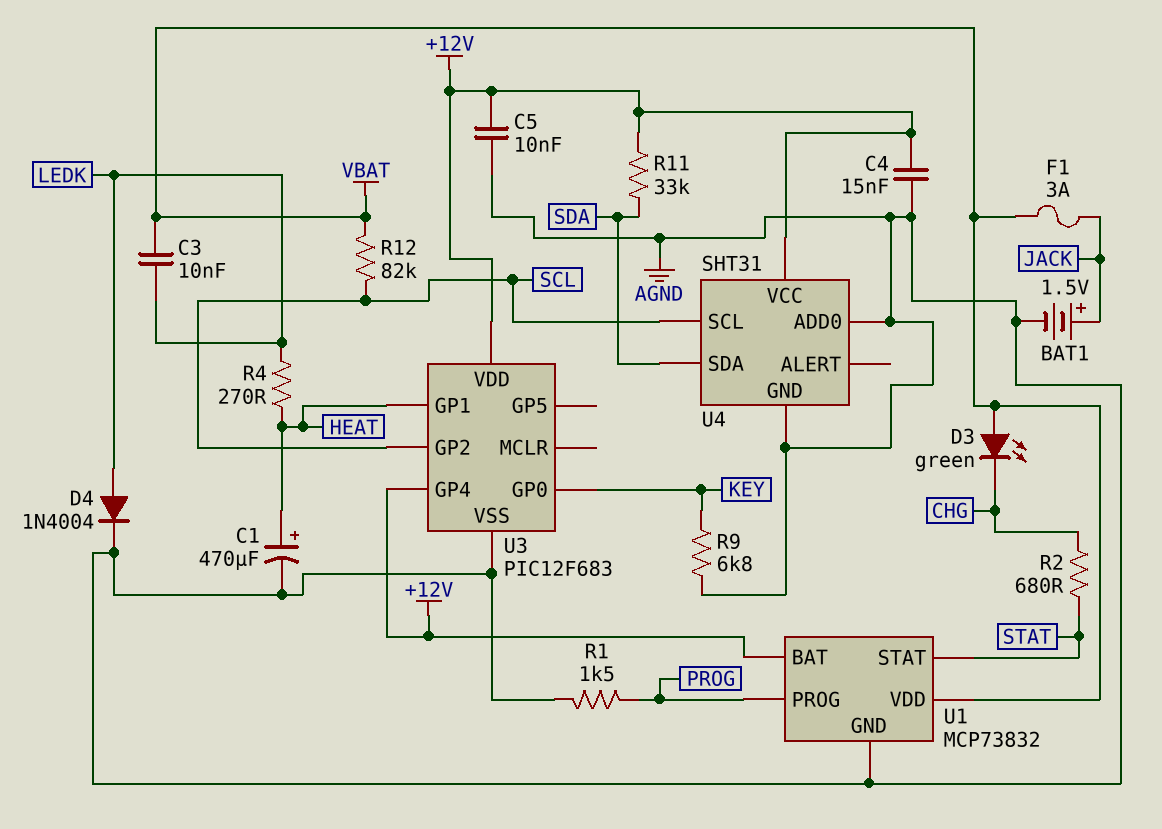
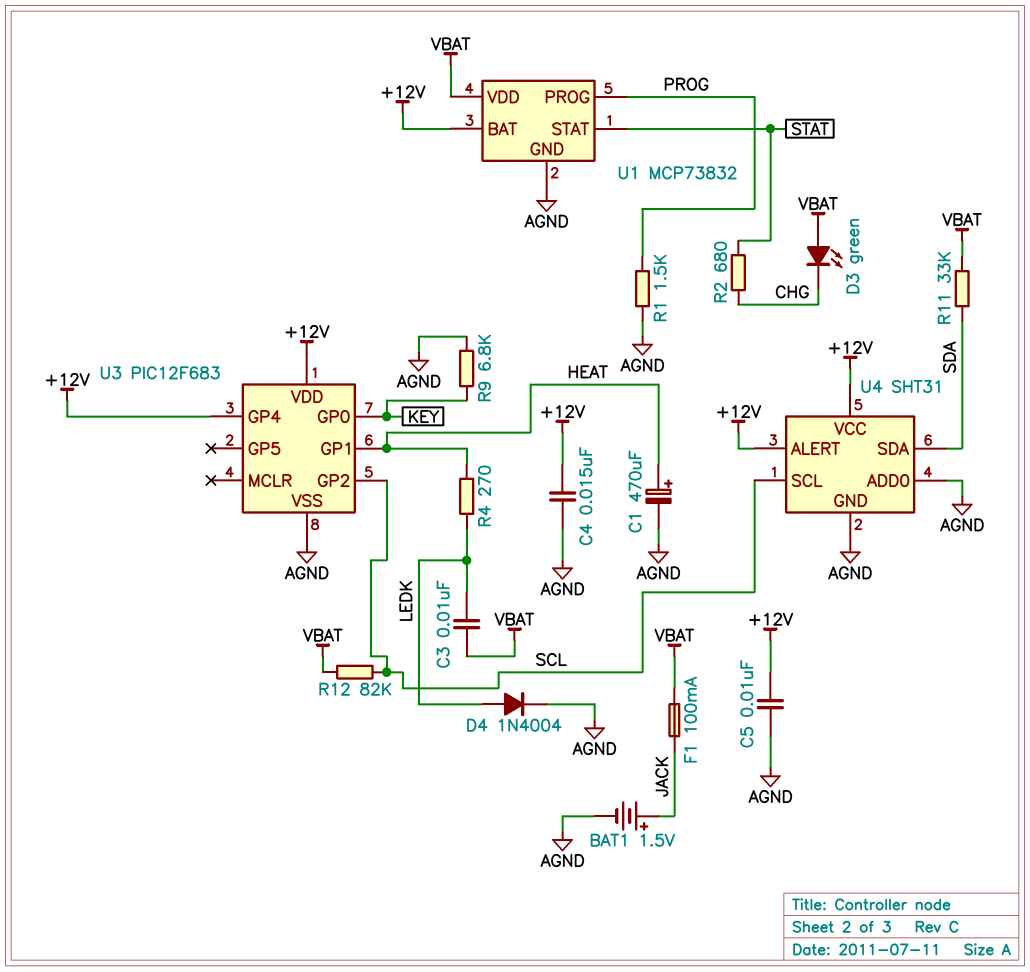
F1: 3A (JACK, VBAT) -> 100mA (JACK, VBAT)
R11: 33k (+12V, SDA) -> 33k (SDA, VBAT)
U4 pin ALERT: none -> +12V

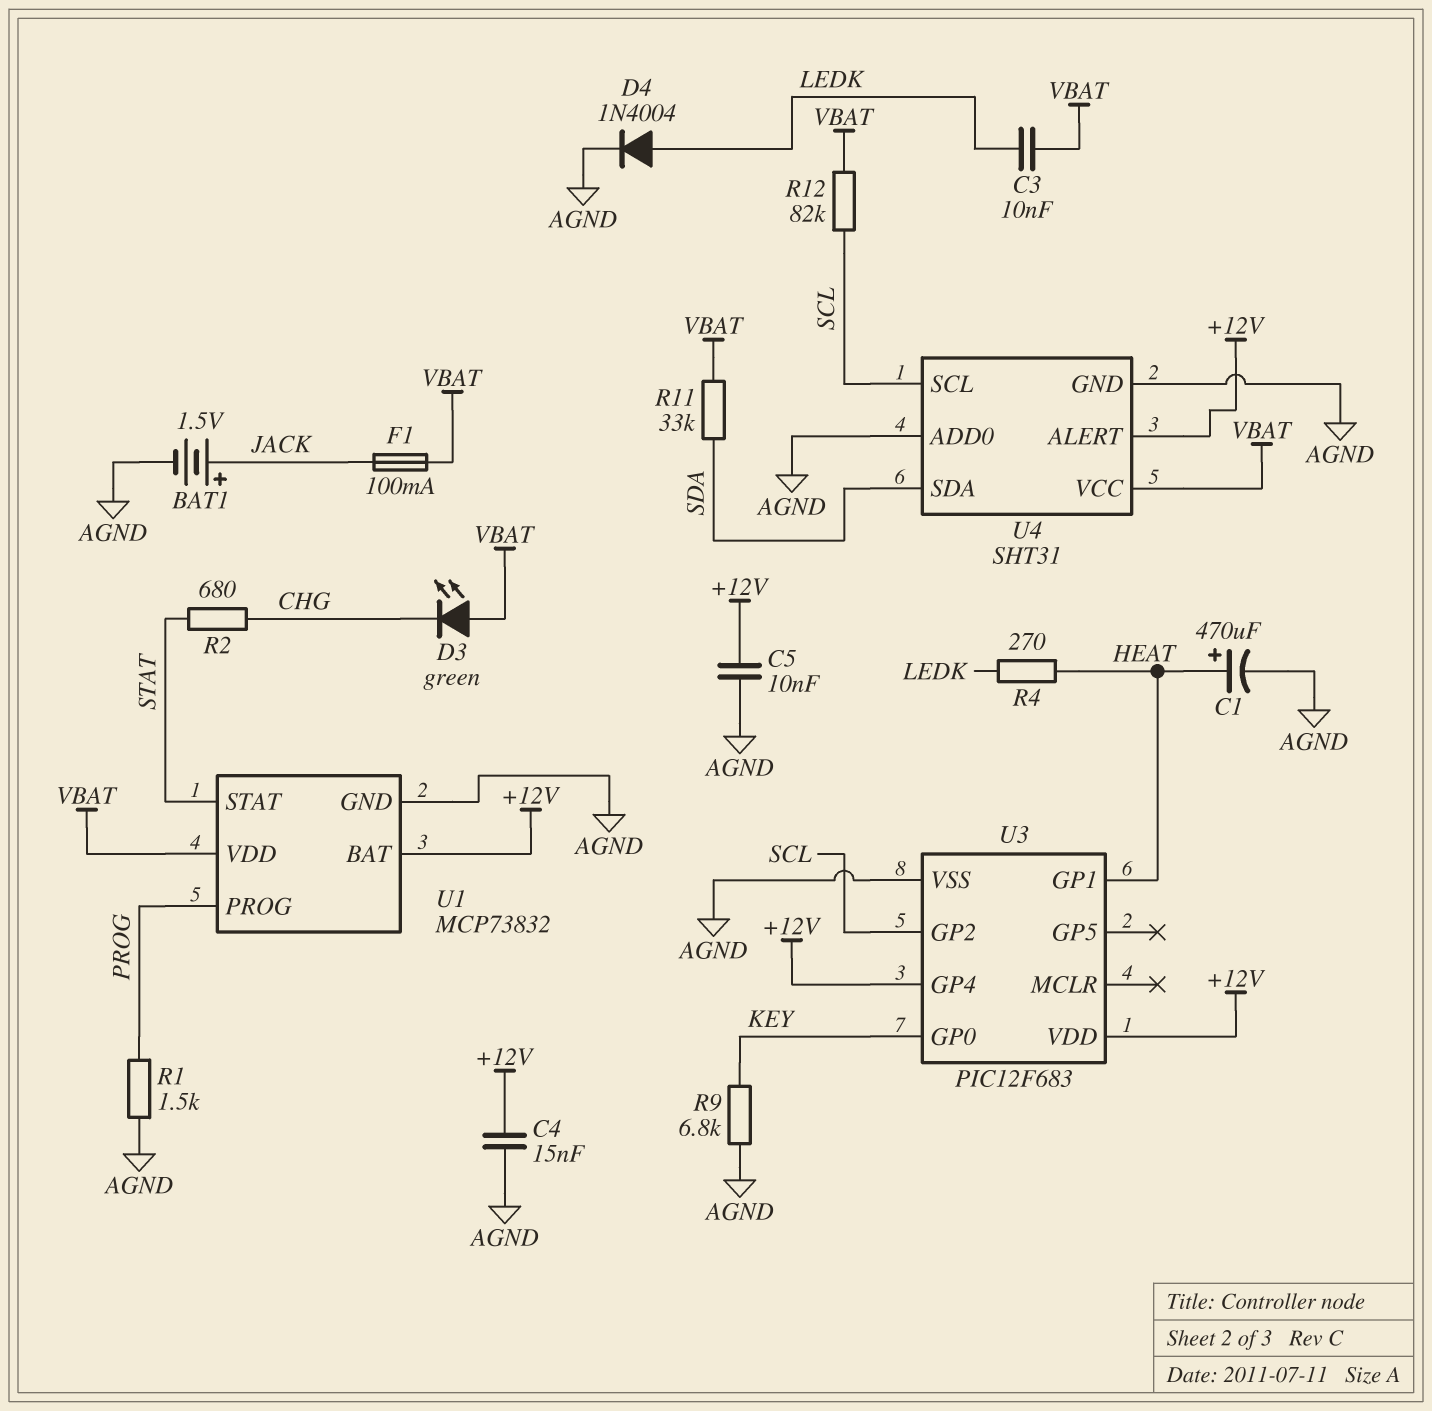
U4 pin VCC: +12V -> VBAT

